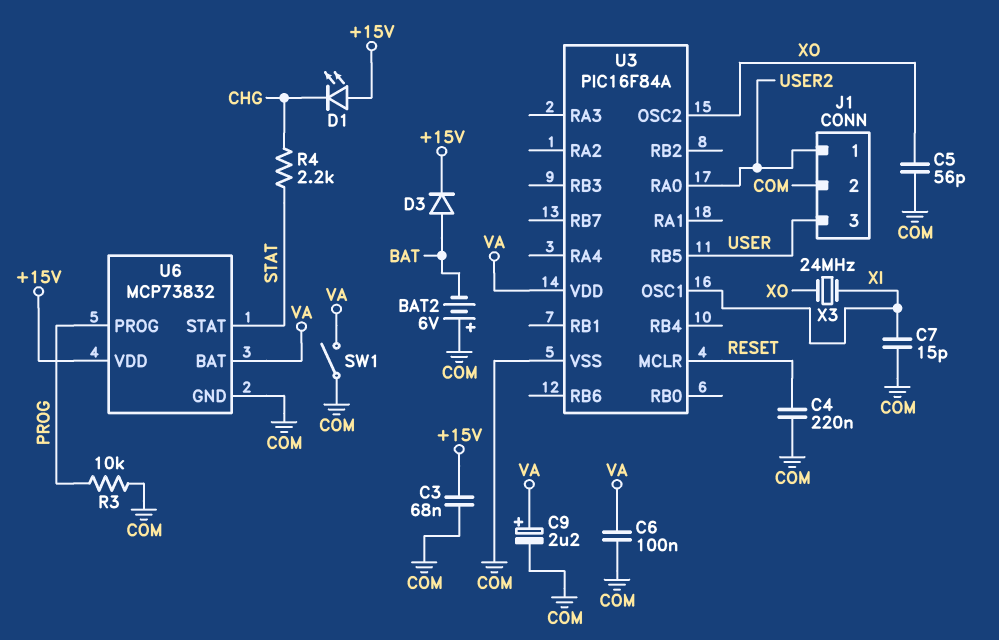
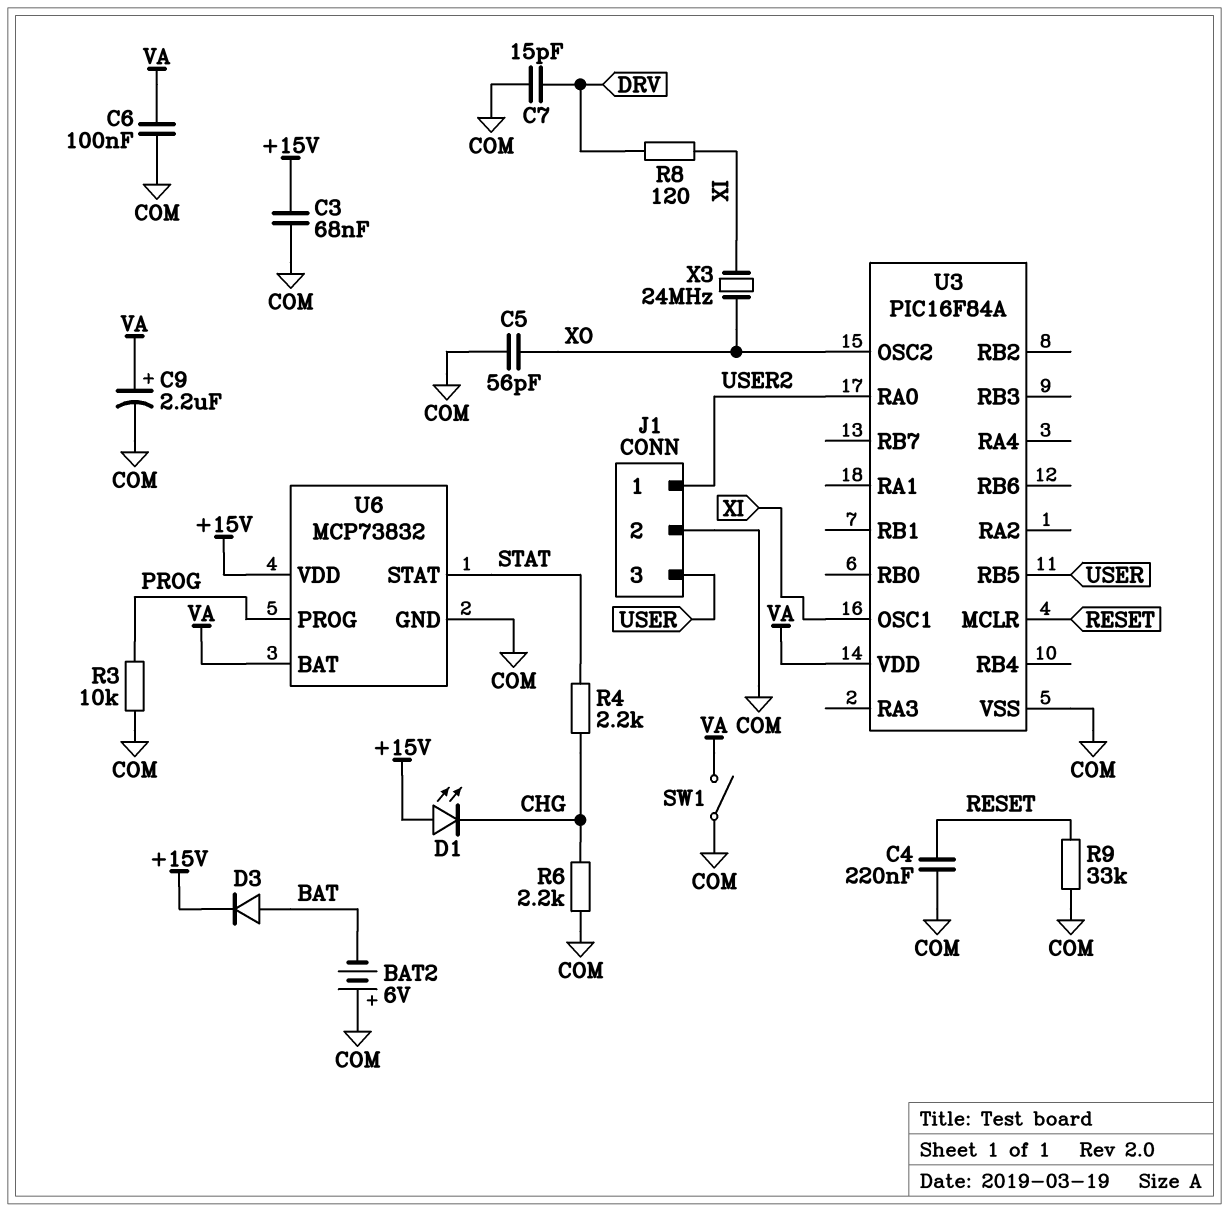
C7: 15pF (COM, XI) -> 15pF (COM, DRV)
R6: none -> 2.2k (CHG, COM)
R8: none -> 120 (DRV, XI)
R9: none -> 33k (COM, RESET)

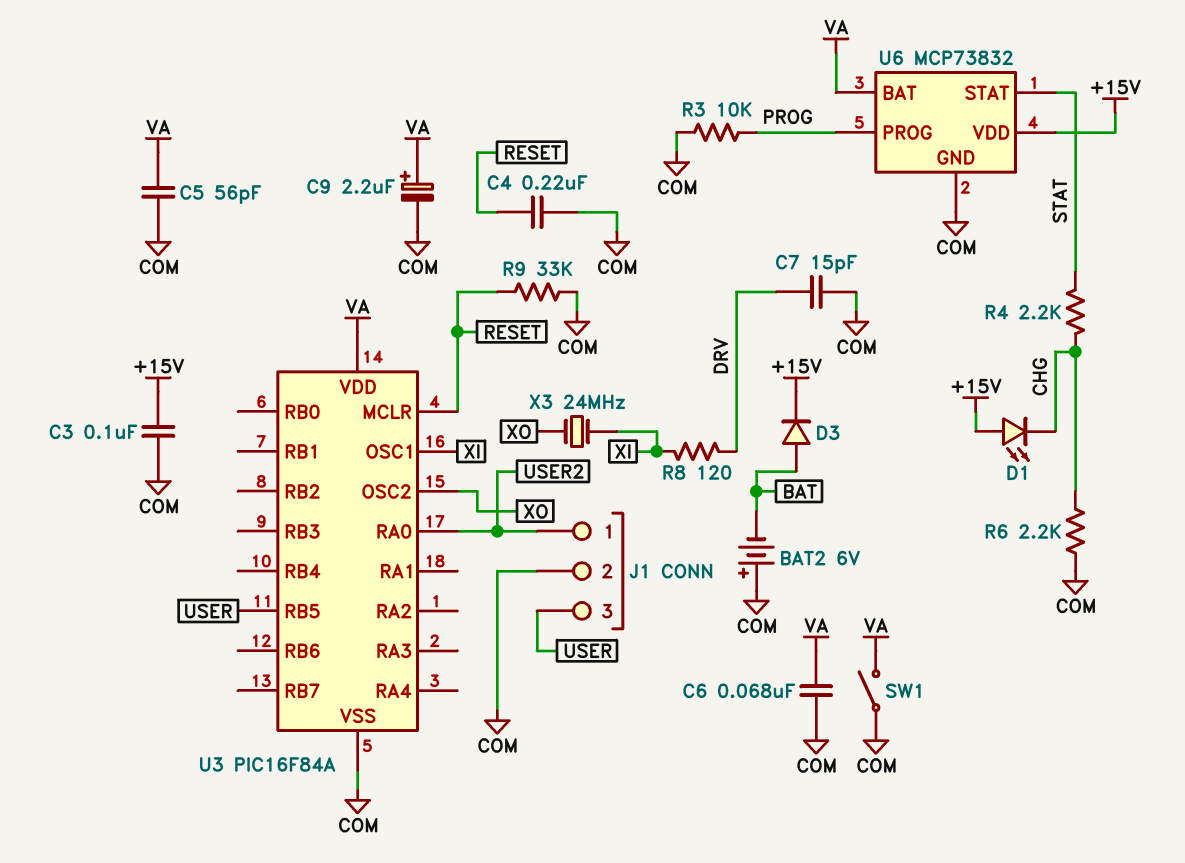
C3: 68nF (+15V, COM) -> 100nF (+15V, COM)
C5: 56pF (COM, XO) -> 56pF (COM, VA)
C6: 100nF (COM, VA) -> 68nF (COM, VA)

